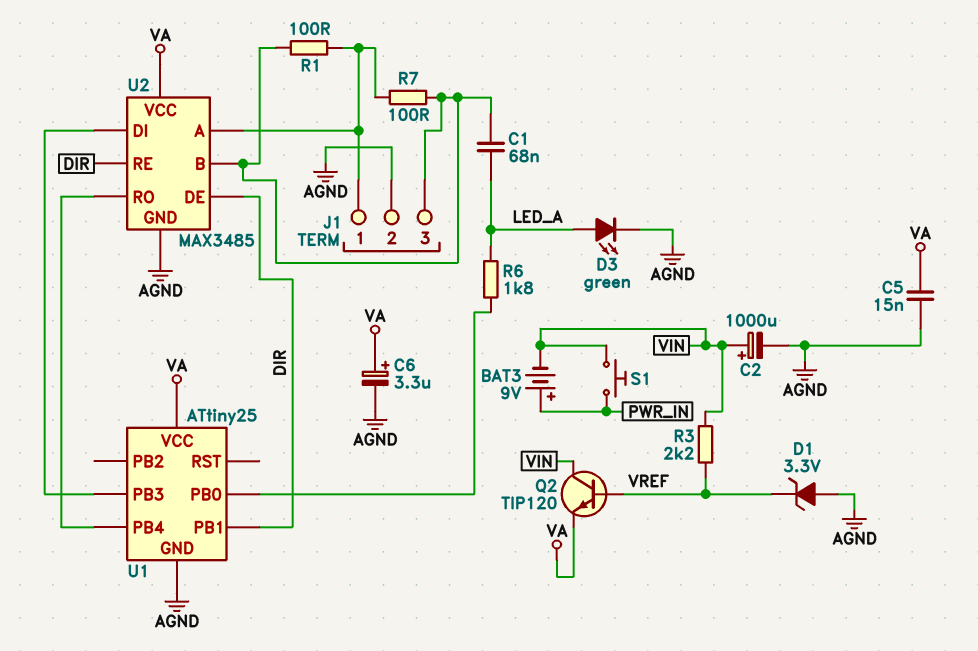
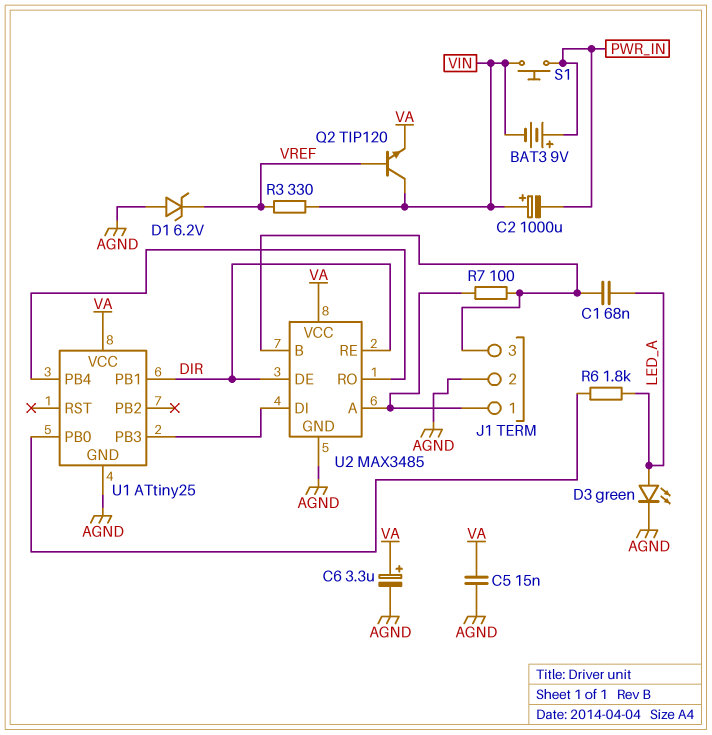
C2: 1000uF (plus VIN, minus AGND) -> 1000uF (plus VIN, minus PWR_IN)
D1: zener 3.3V (A AGND, K VREF) -> zener 6.2V (A AGND, K VREF)
R1: 100 (J1/1, J1/3) -> none
R3: 2.2k (VIN, VREF) -> 330 (VIN, VREF)

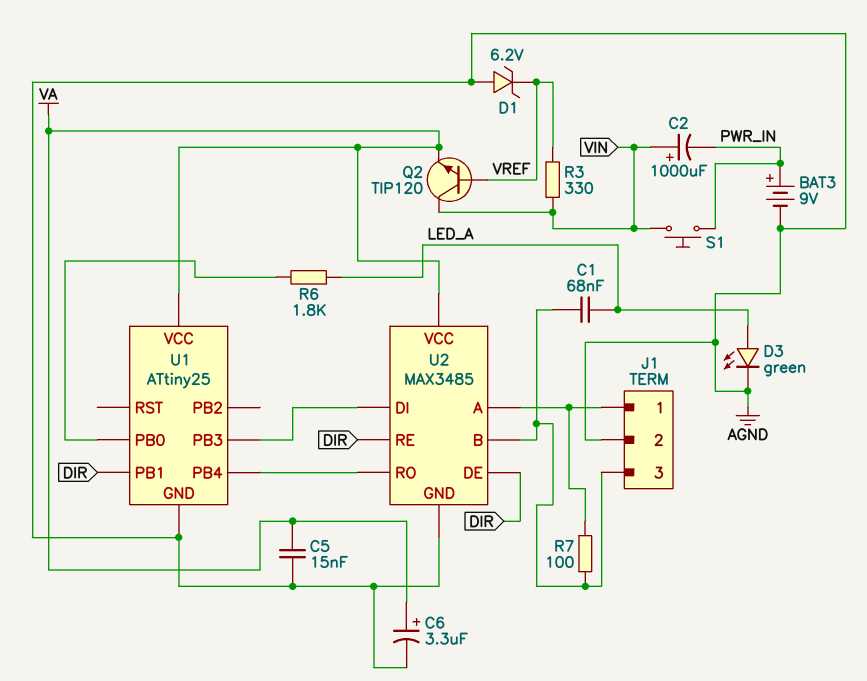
BAT3: 9V (plus PWR_IN, minus VIN) -> 9V (plus PWR_IN, minus AGND)

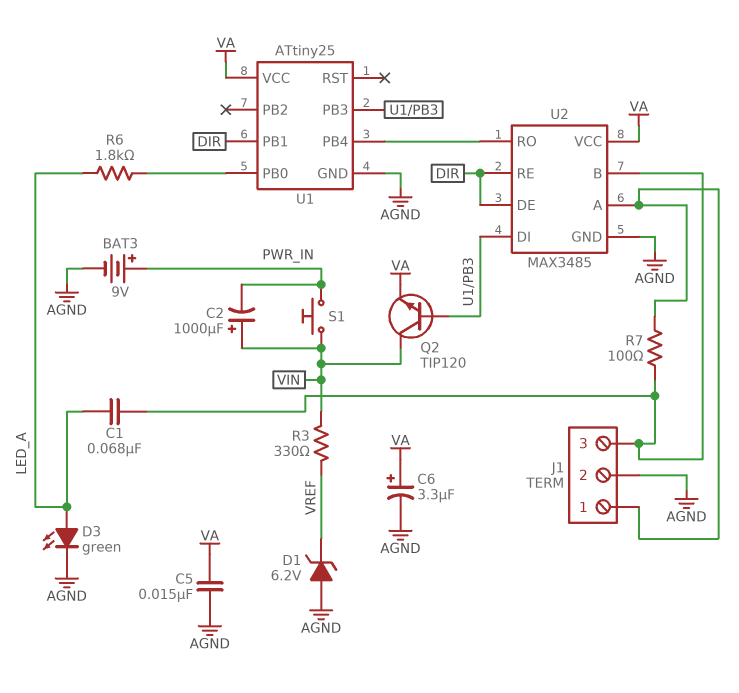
Q2: NPN TIP120 (B VREF, C VIN, E VA) -> NPN TIP120 (B U1/PB3, C VIN, E VA)

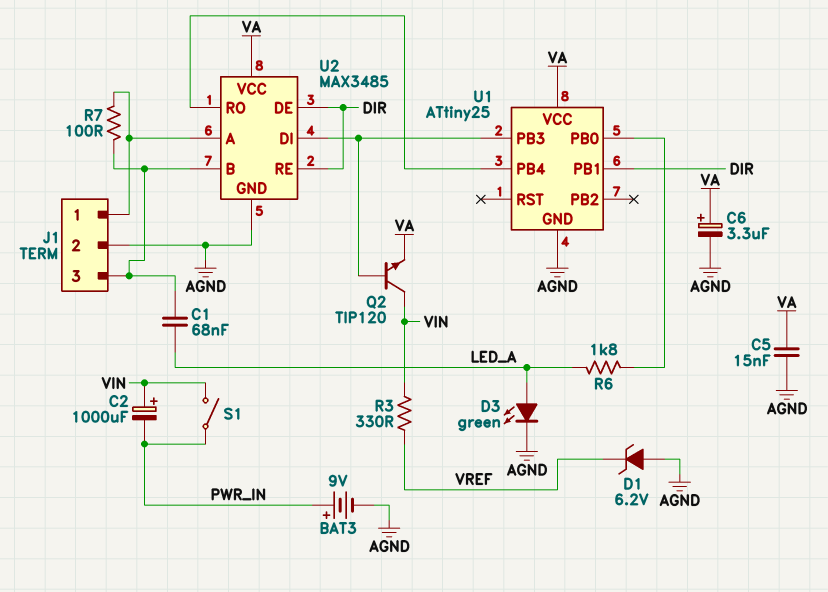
S1: button (PWR_IN, VIN) -> switch (PWR_IN, VIN)

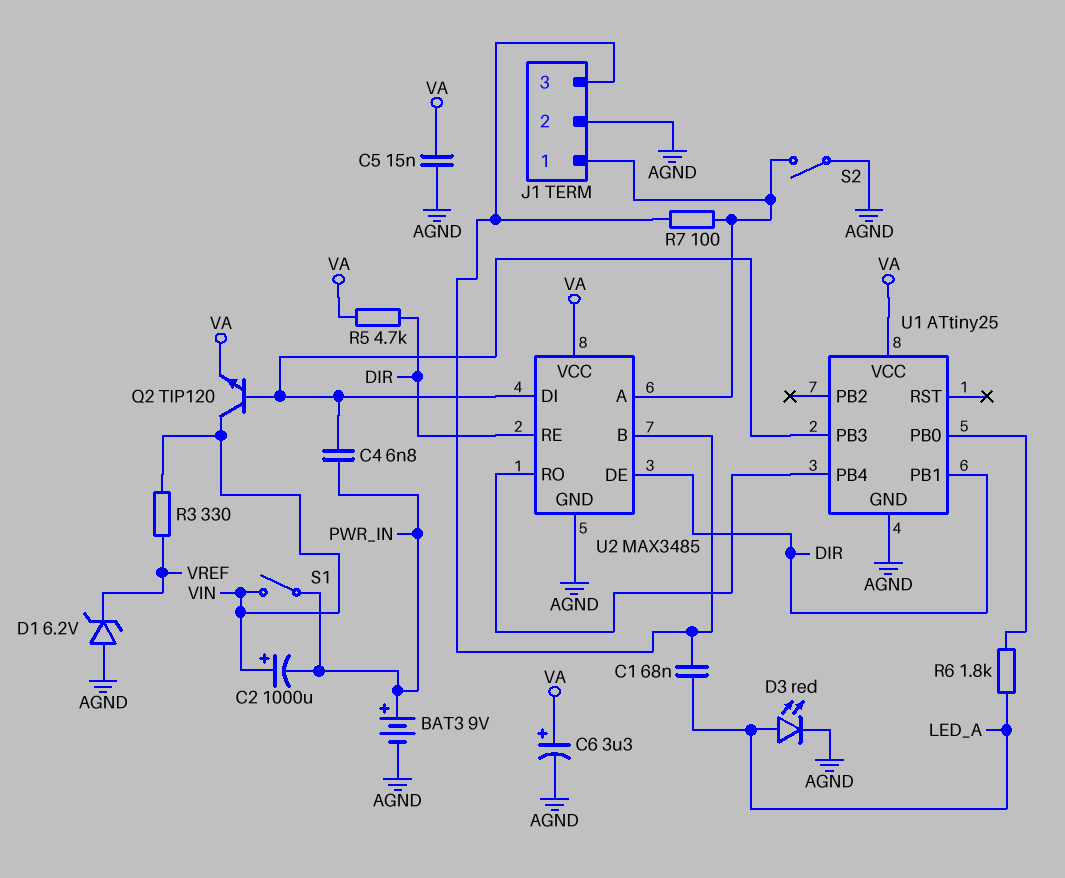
C4: none -> 6.8nF (PWR_IN, U1/PB3)
D3: LED green (A LED_A, K AGND) -> LED red (A LED_A, K AGND)
R5: none -> 4.7k (DIR, VA)
S2: none -> switch (AGND, J1/1)

